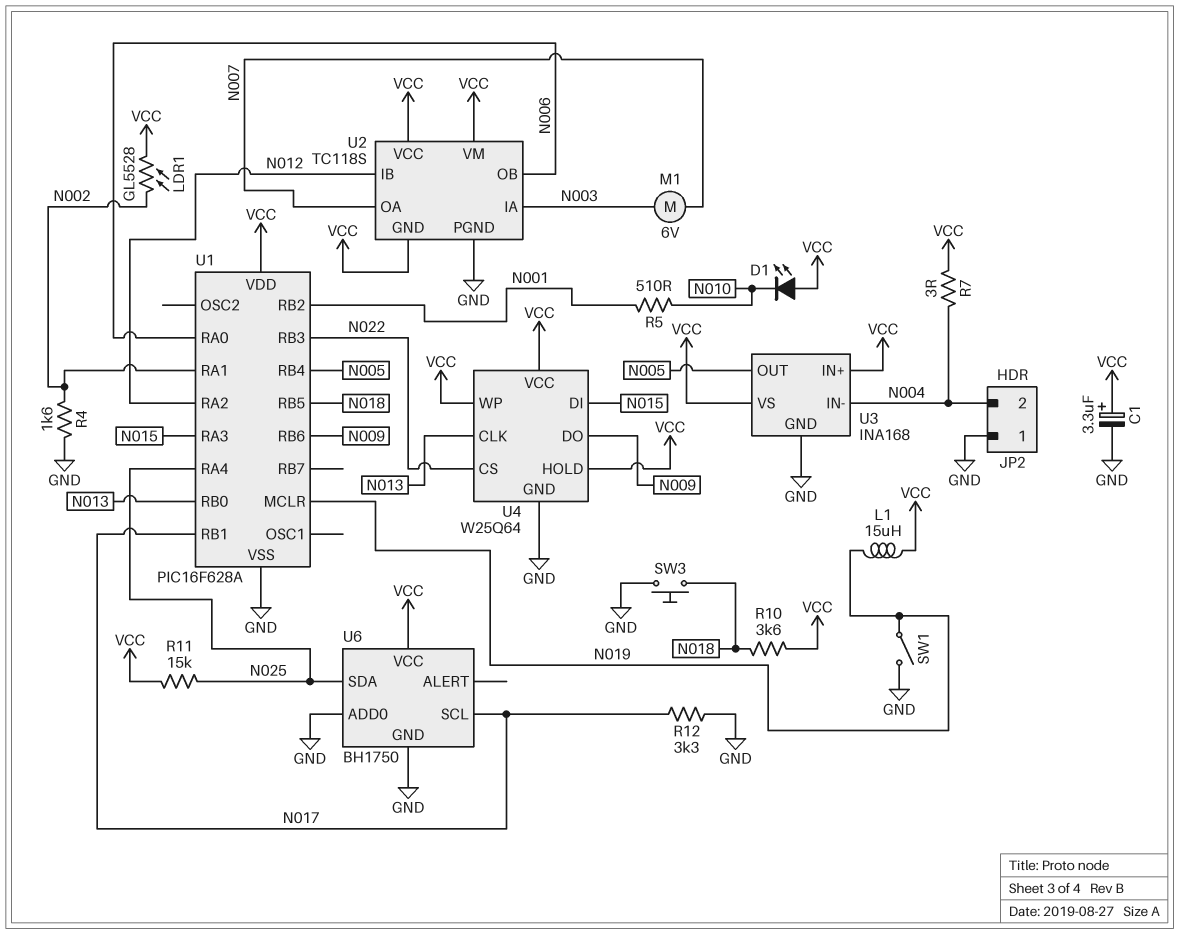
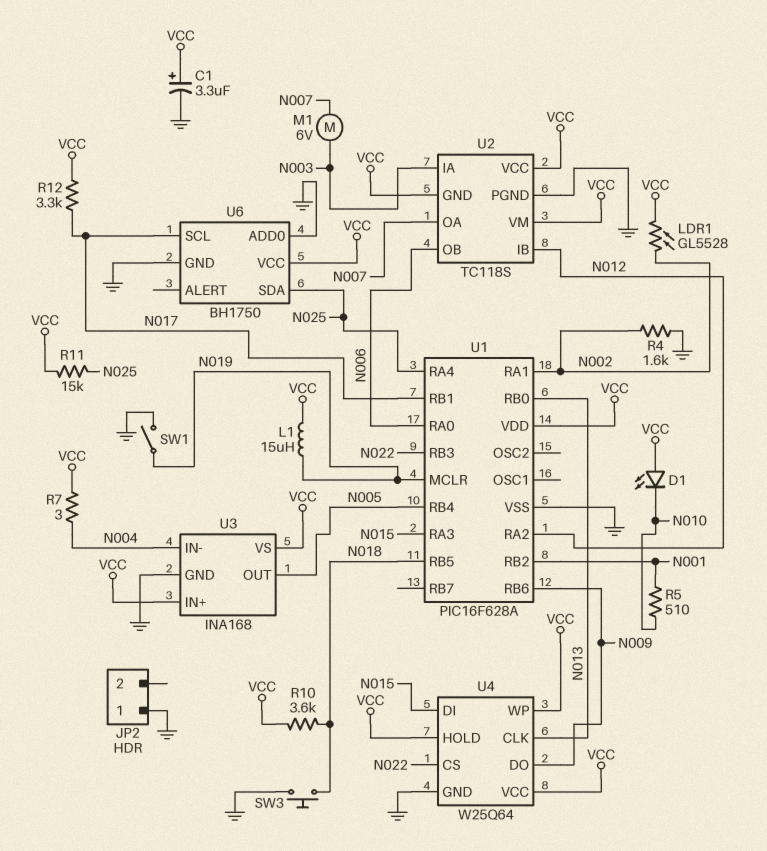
JP2 pin 2: N004 -> none
R12: 3.3k (GND, N017) -> 3.3k (N017, VCC)

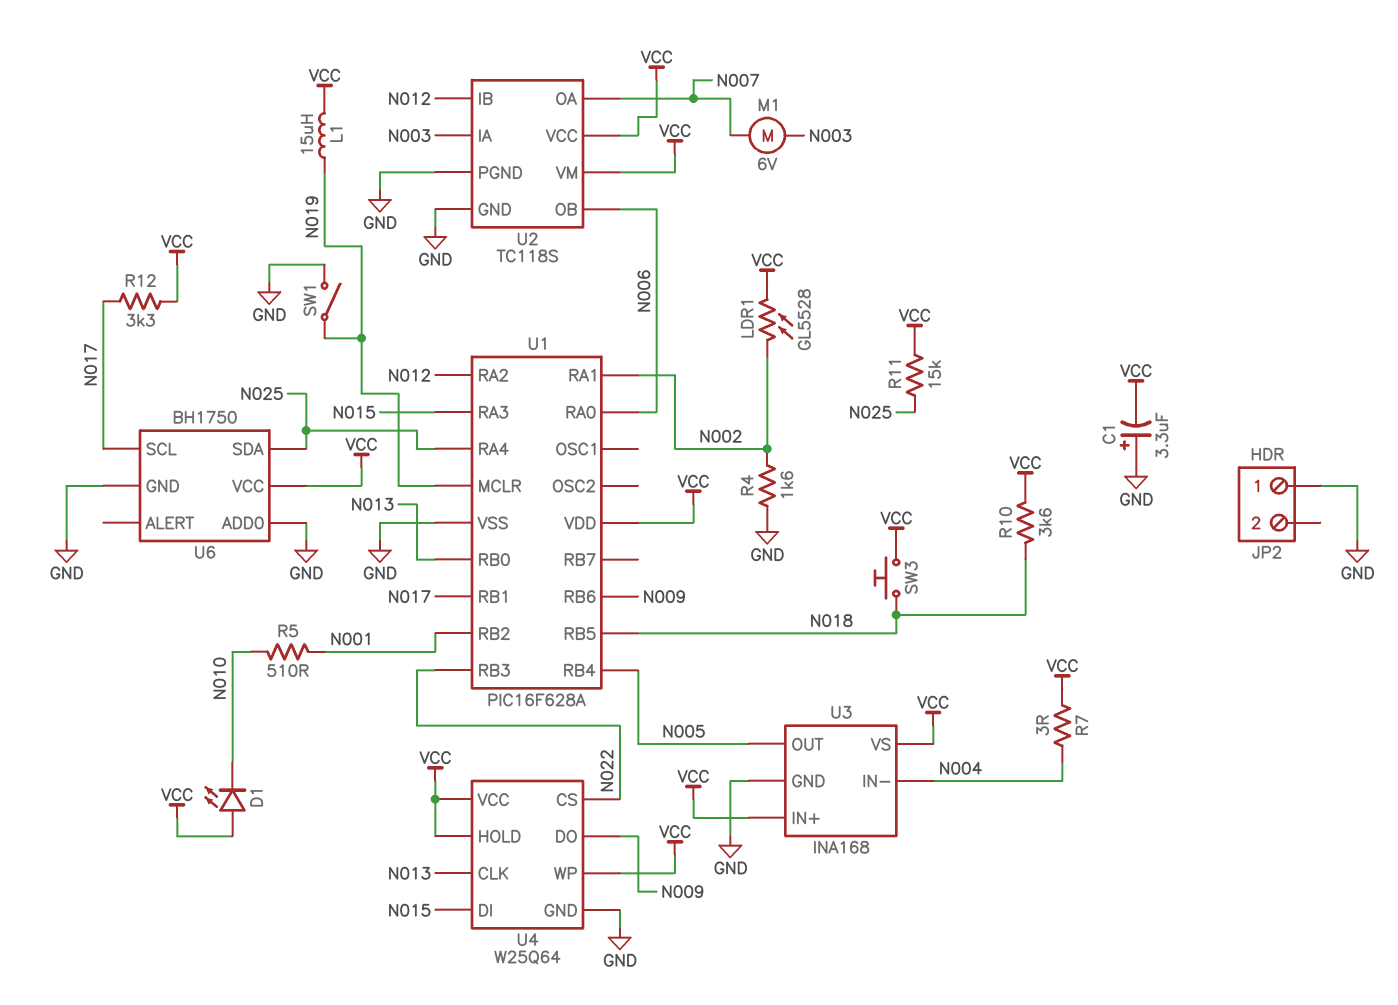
C1: 3.3uF (plus VCC, minus GND) -> 3.3uF (plus GND, minus VCC)
SW3: button (GND, N018) -> button (N018, VCC)
U2 pin GND: VCC -> GND

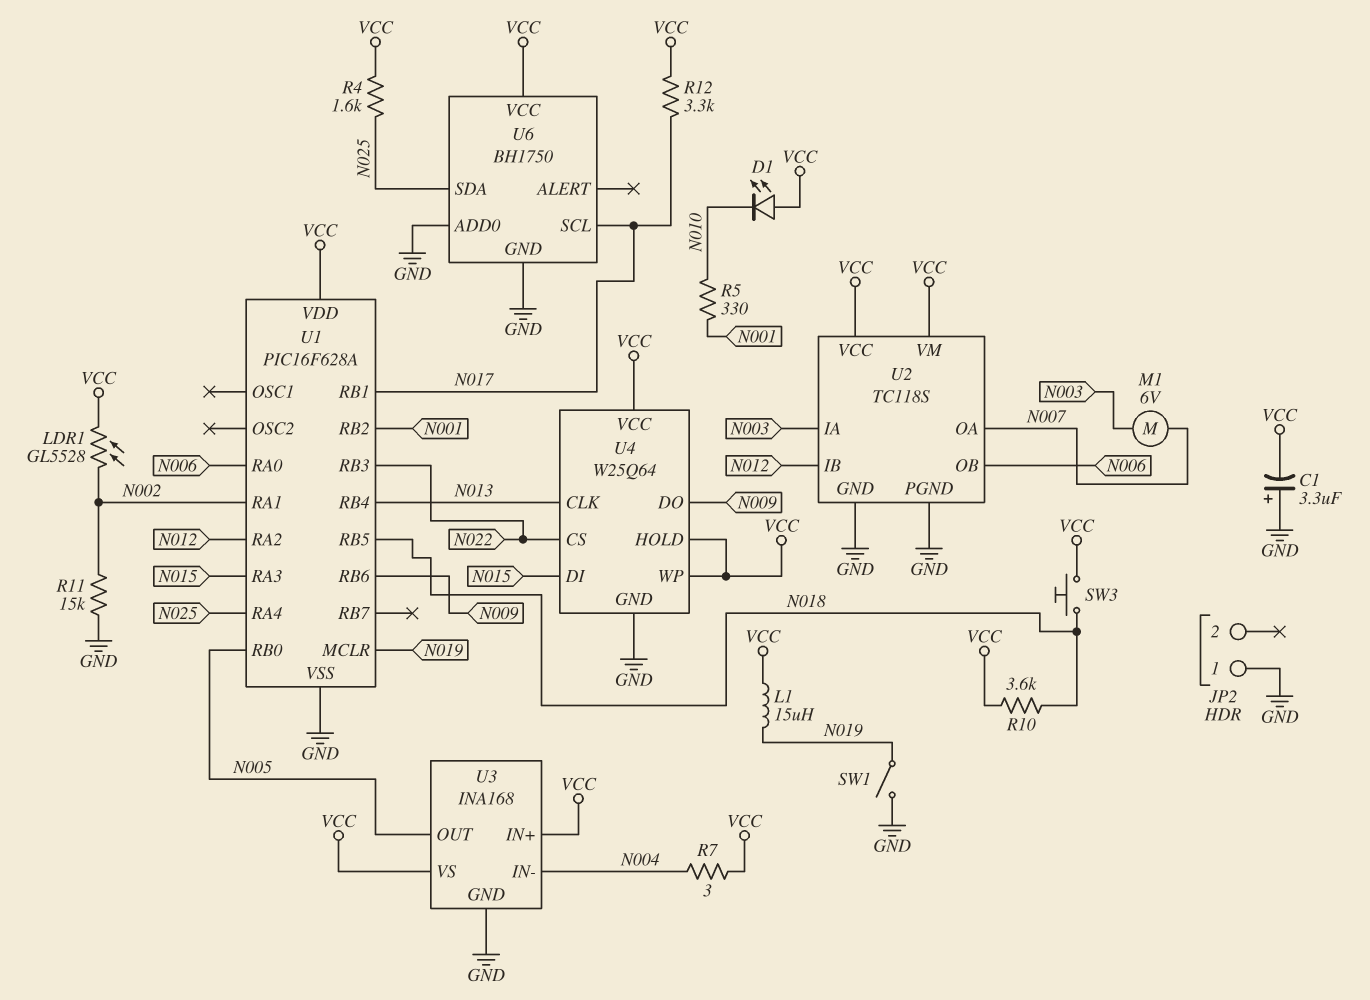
R4: 1.6k (GND, N002) -> 1.6k (N025, VCC)
R5: 510 (N001, N010) -> 330 (N001, N010)
R11: 15k (N025, VCC) -> 15k (GND, N002)
U1 pin RB0: N013 -> N005
U1 pin RB4: N005 -> N013

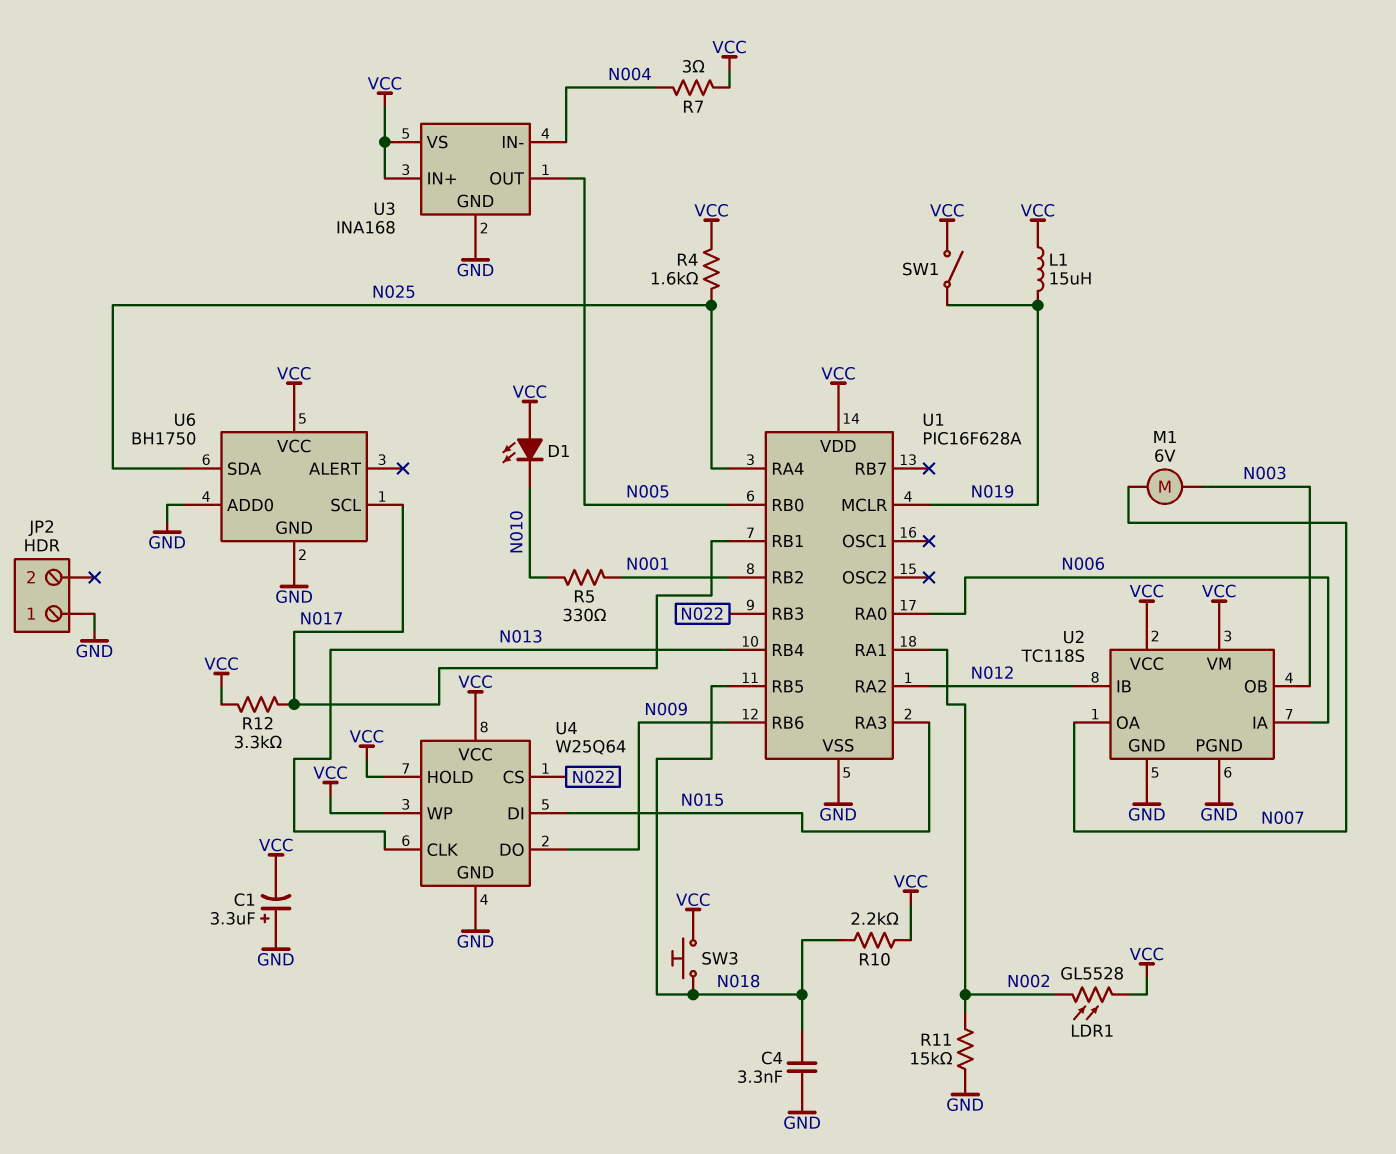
C4: none -> 3.3nF (GND, N018)
R10: 3.6k (N018, VCC) -> 2.2k (N018, VCC)
SW1: switch (GND, N019) -> switch (N019, VCC)
U2 pin IA: N003 -> N006
U2 pin OB: N006 -> N003

